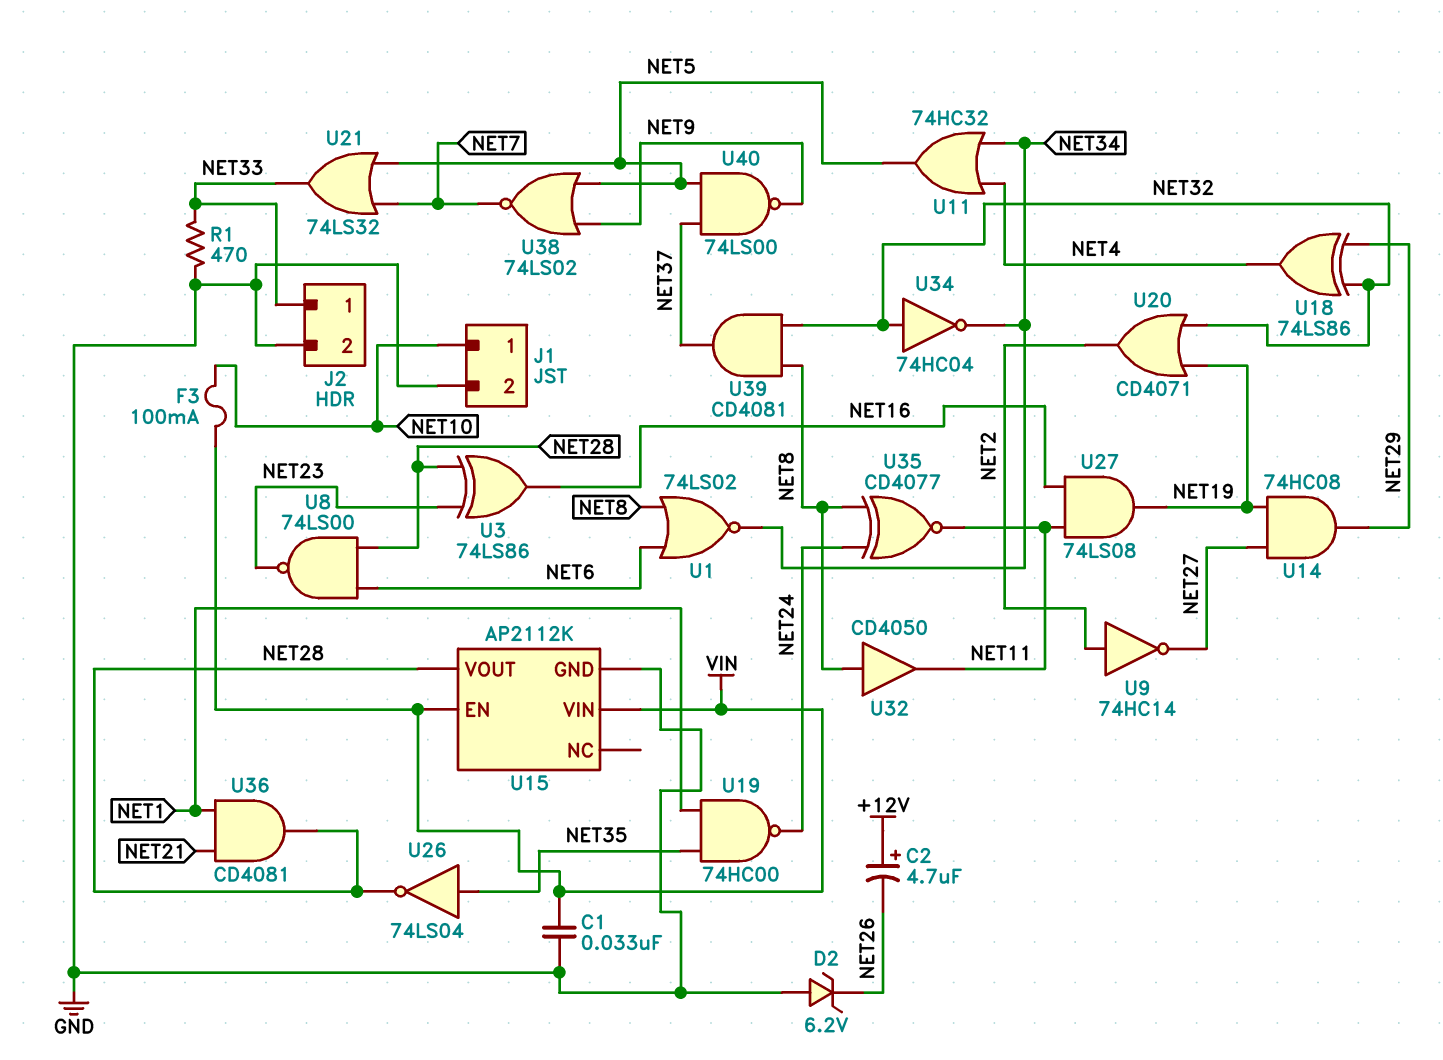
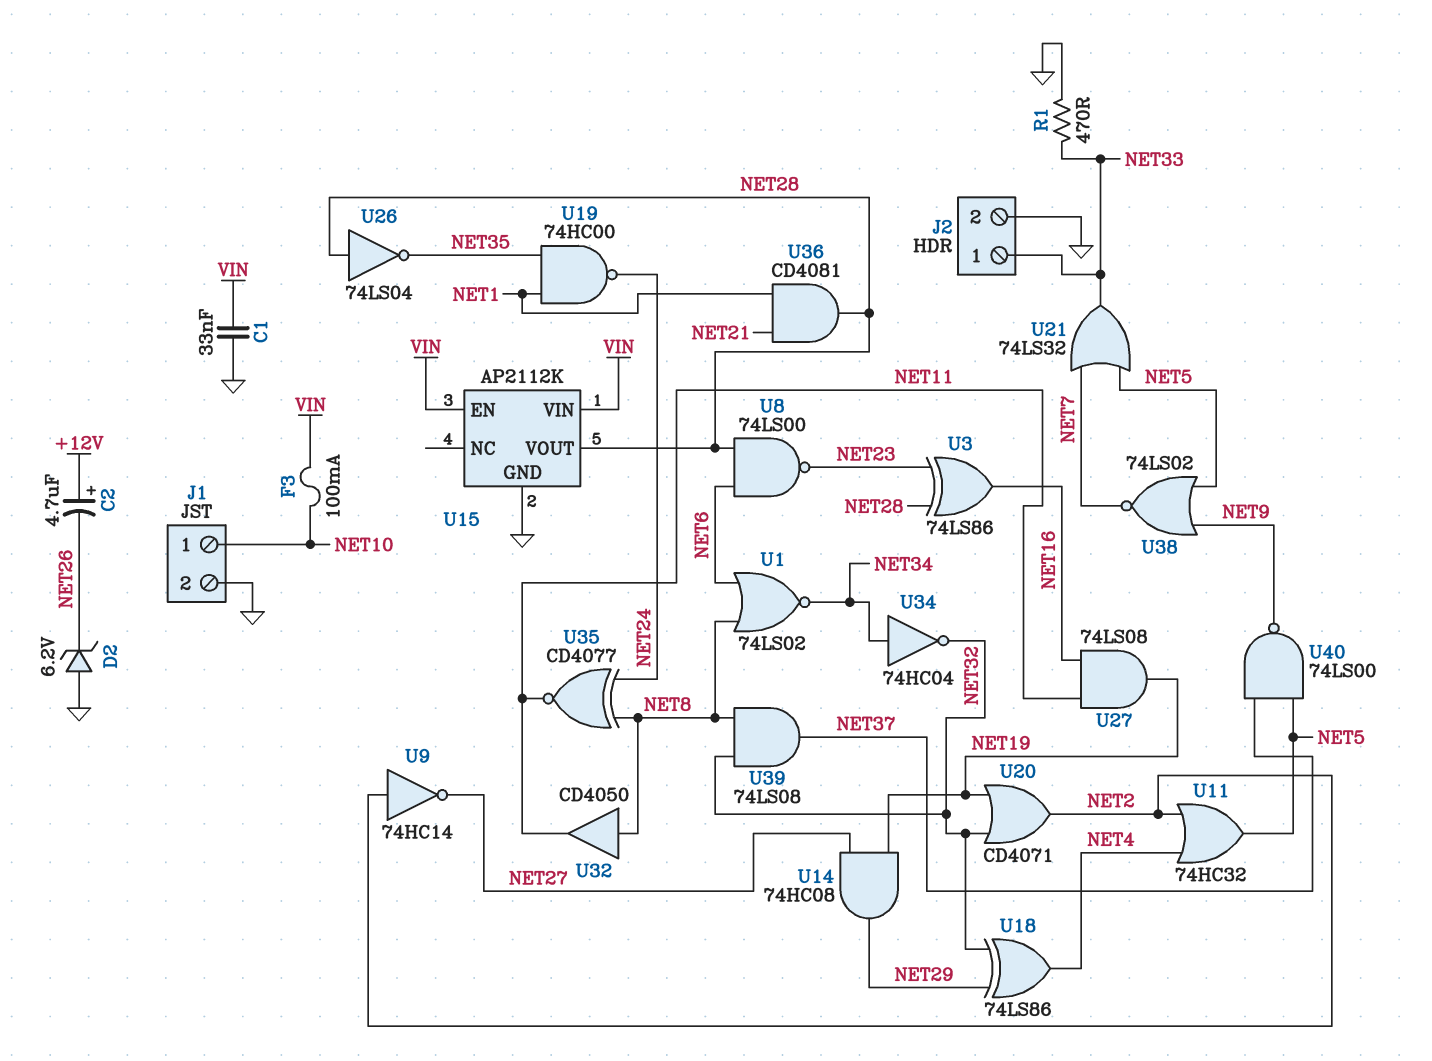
U11: OR 74HC32 (in NET4, in NET34, out NET5) -> OR 74HC32 (in NET2, in NET4, out NET5)
U26: NOT 74LS04 (in NET35, out NET28) -> NOT 74LS04 (in NET28, out NET35)
U34: NOT 74HC04 (in NET32, out NET34) -> NOT 74HC04 (in NET34, out NET32)
U39: AND CD4081 (in NET8, in NET32, out NET37) -> AND 74LS08 (in NET8, in NET32, out NET37)

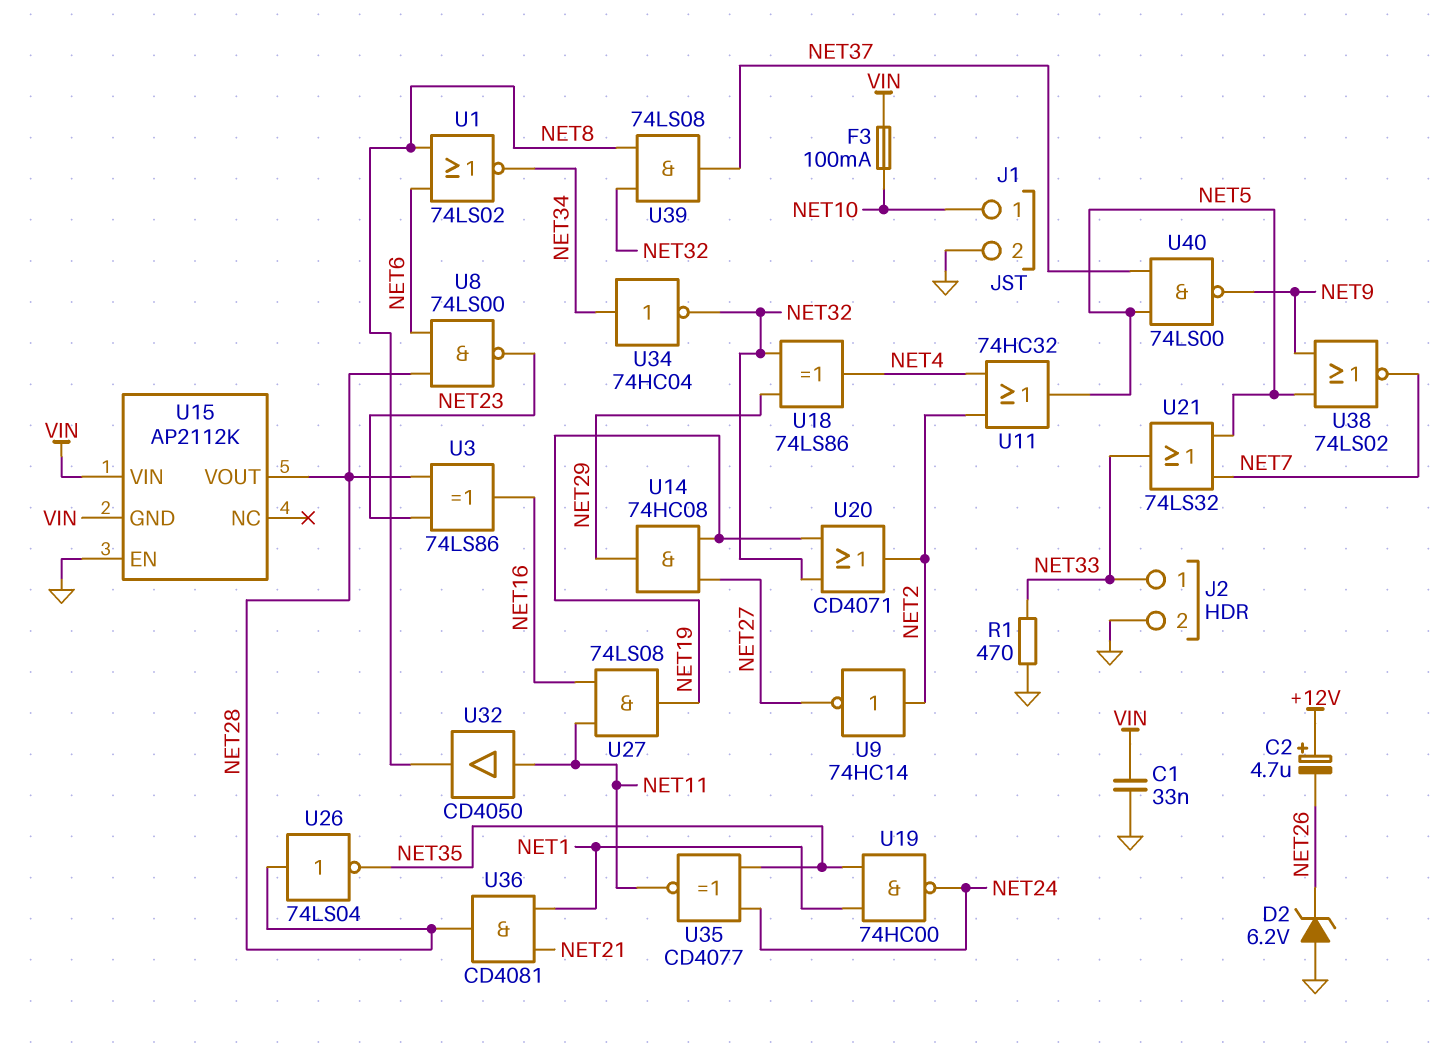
U15 pin EN: VIN -> GND
U15 pin GND: GND -> VIN
U32: buffer CD4050 (in NET8, out NET11) -> buffer CD4050 (in NET11, out NET8)
U35: XNOR CD4077 (in NET8, in NET24, out NET11) -> XNOR CD4077 (in NET24, in NET35, out NET11)

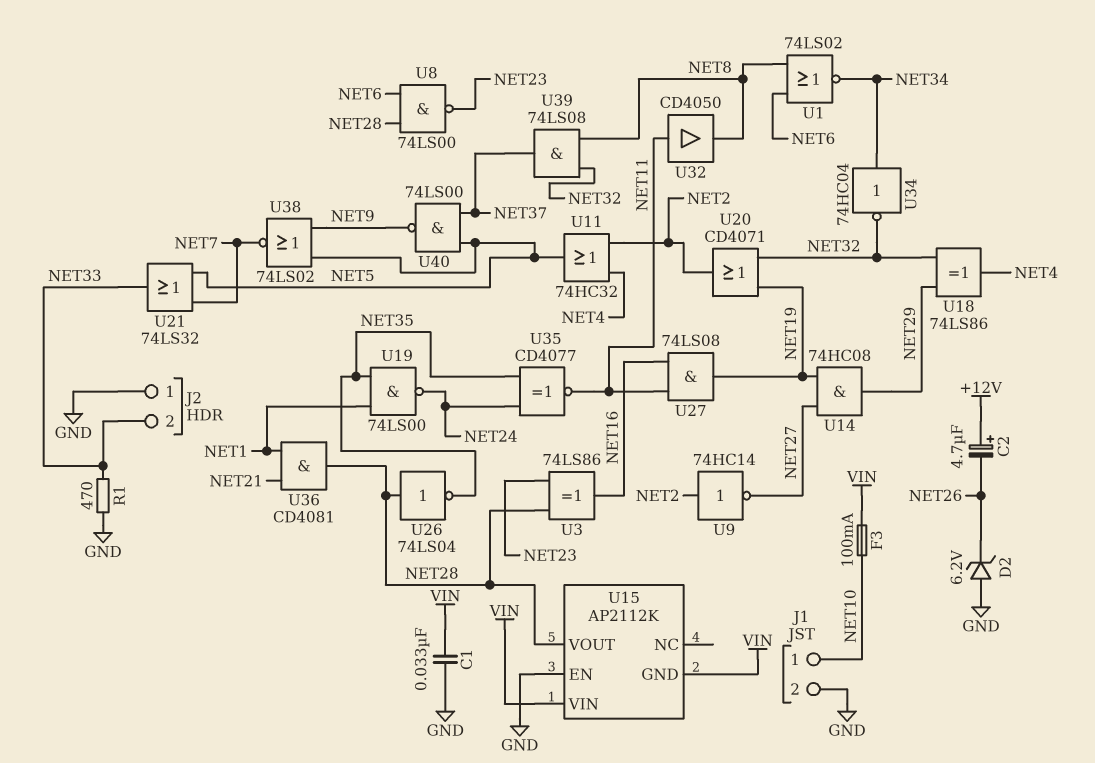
J2 pin 1: NET33 -> GND
J2 pin 2: GND -> NET33
U19: NAND 74HC00 (in NET1, in NET35, out NET24) -> NAND 74LS00 (in NET1, in NET35, out NET24)

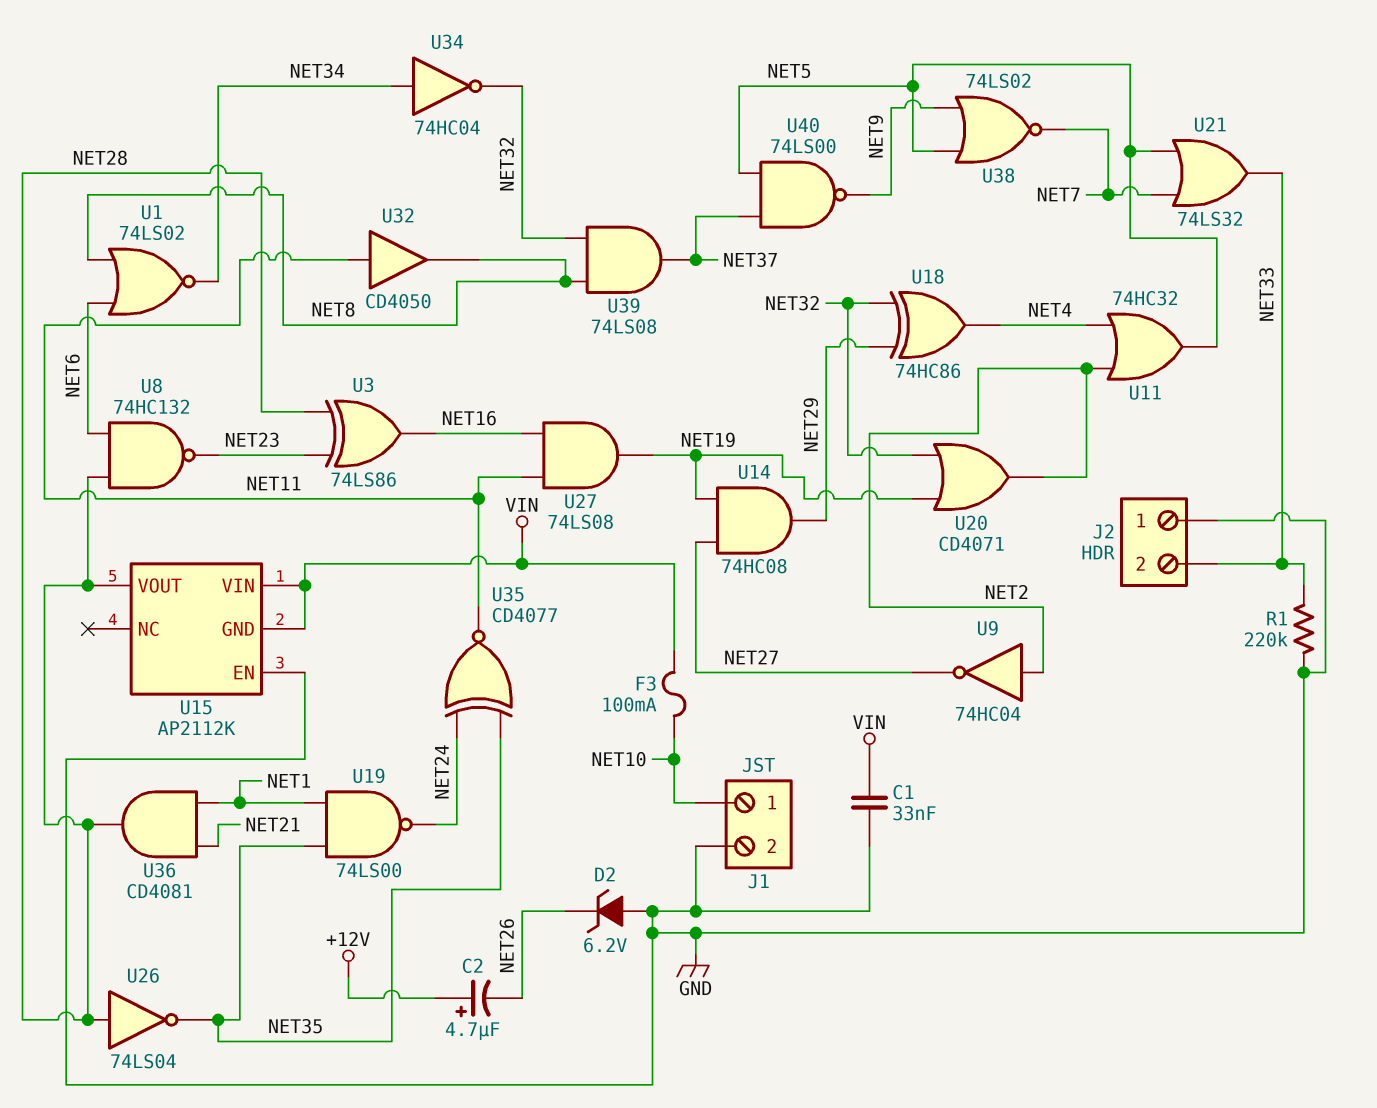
R1: 470 (GND, NET33) -> 220k (GND, NET33)
U8: NAND 74LS00 (in NET6, in NET28, out NET23) -> NAND 74HC132 (in NET6, in NET28, out NET23)
U9: NOT 74HC14 (in NET2, out NET27) -> NOT 74HC04 (in NET2, out NET27)
U18: XOR 74LS86 (in NET29, in NET32, out NET4) -> XOR 74HC86 (in NET29, in NET32, out NET4)

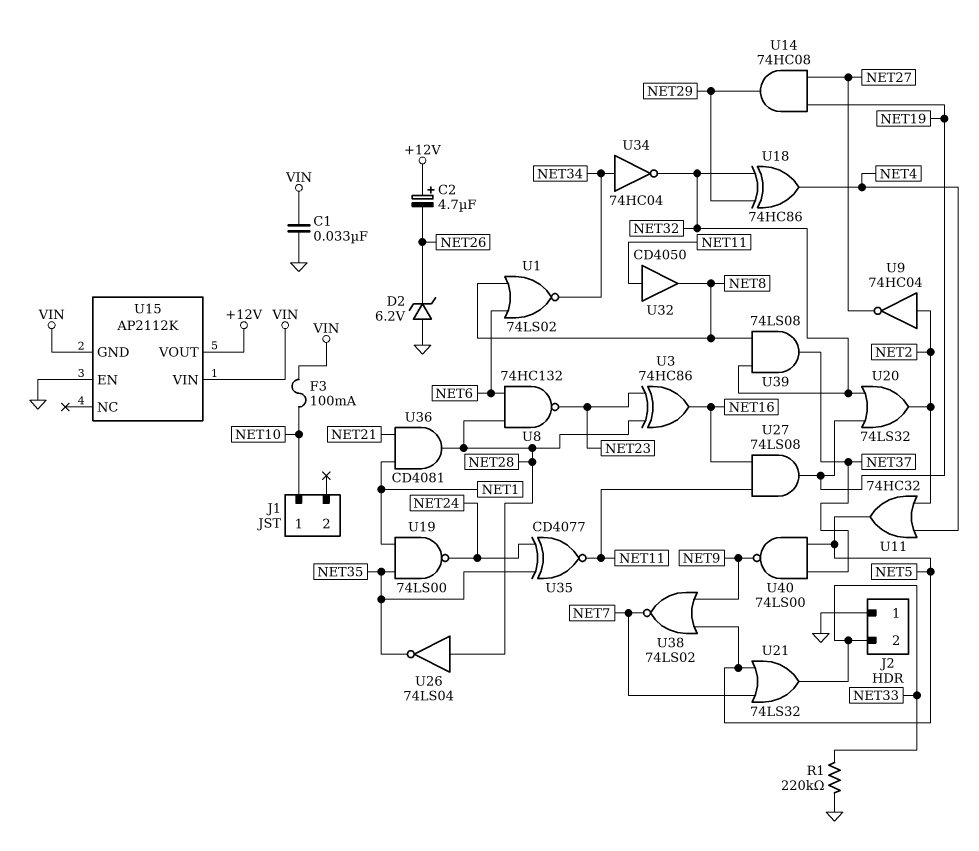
J1 pin 2: GND -> none
U3: XOR 74LS86 (in NET23, in NET28, out NET16) -> XOR 74HC86 (in NET23, in NET28, out NET16)
U15 pin VOUT: NET28 -> +12V
U20: OR CD4071 (in NET19, in NET32, out NET2) -> OR 74LS32 (in NET19, in NET32, out NET2)

